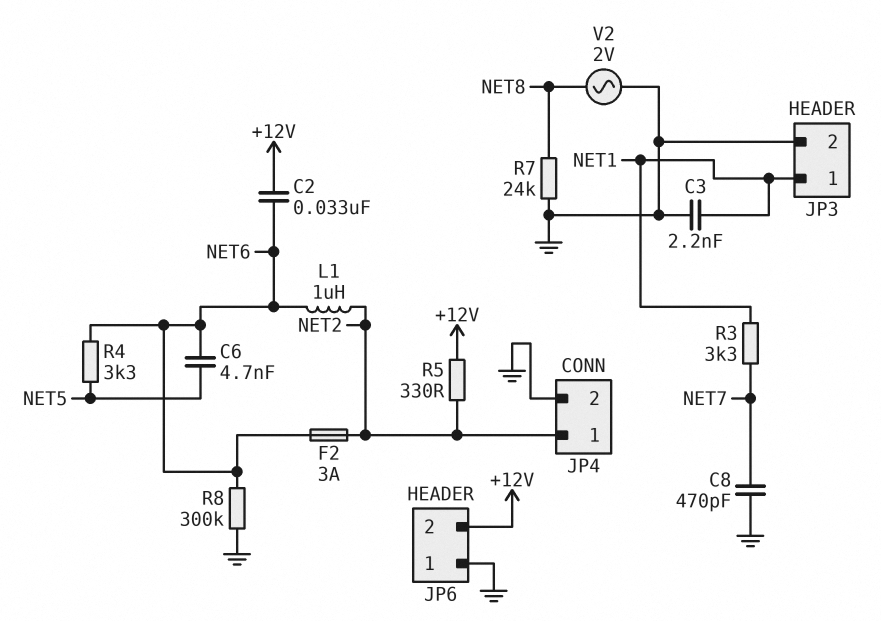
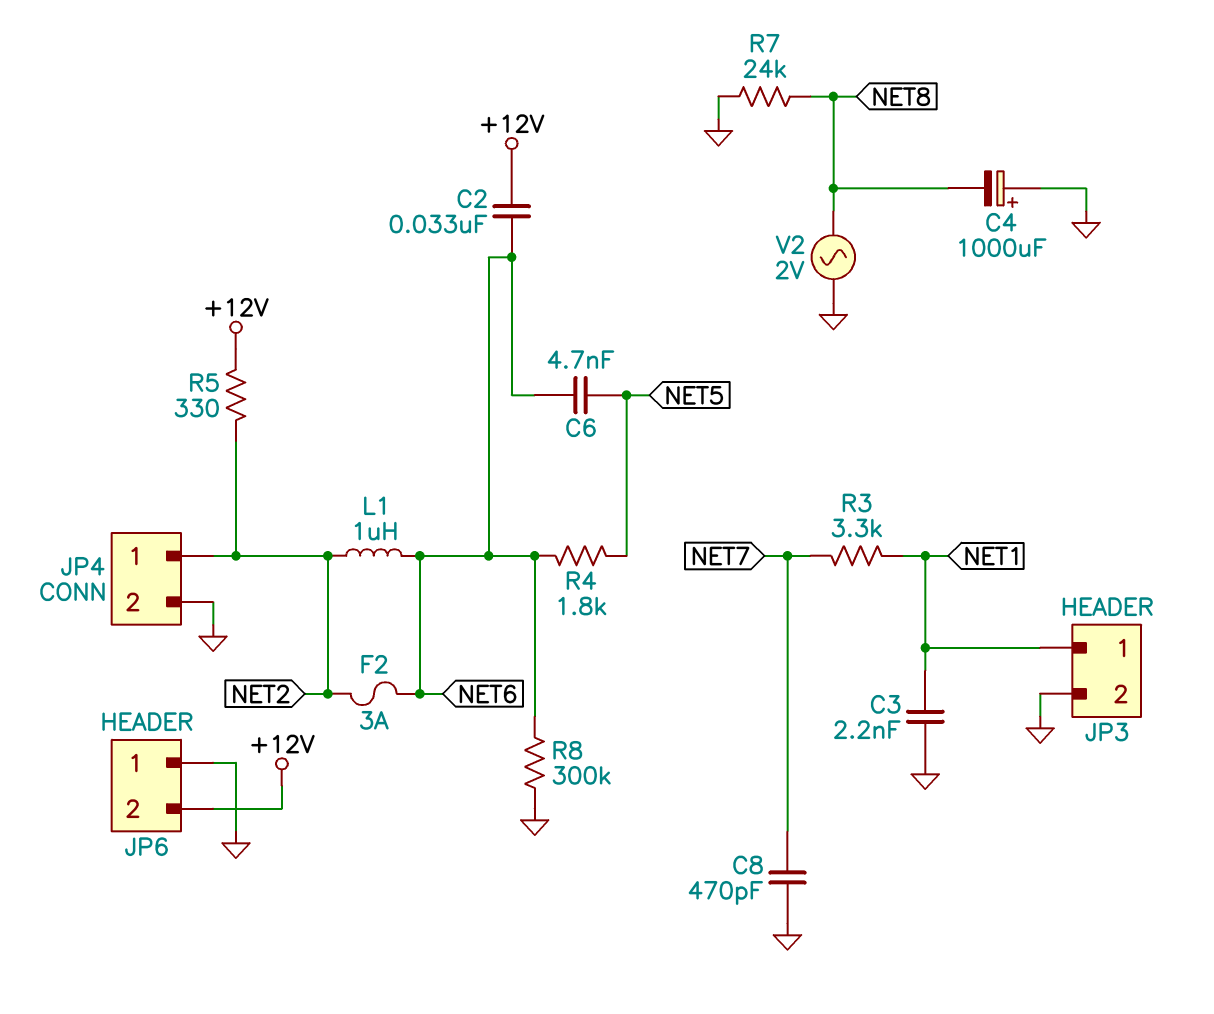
C4: none -> 1000uF (plus GND, minus NET8)
R4: 3.3k (NET5, NET6) -> 1.8k (NET5, NET6)

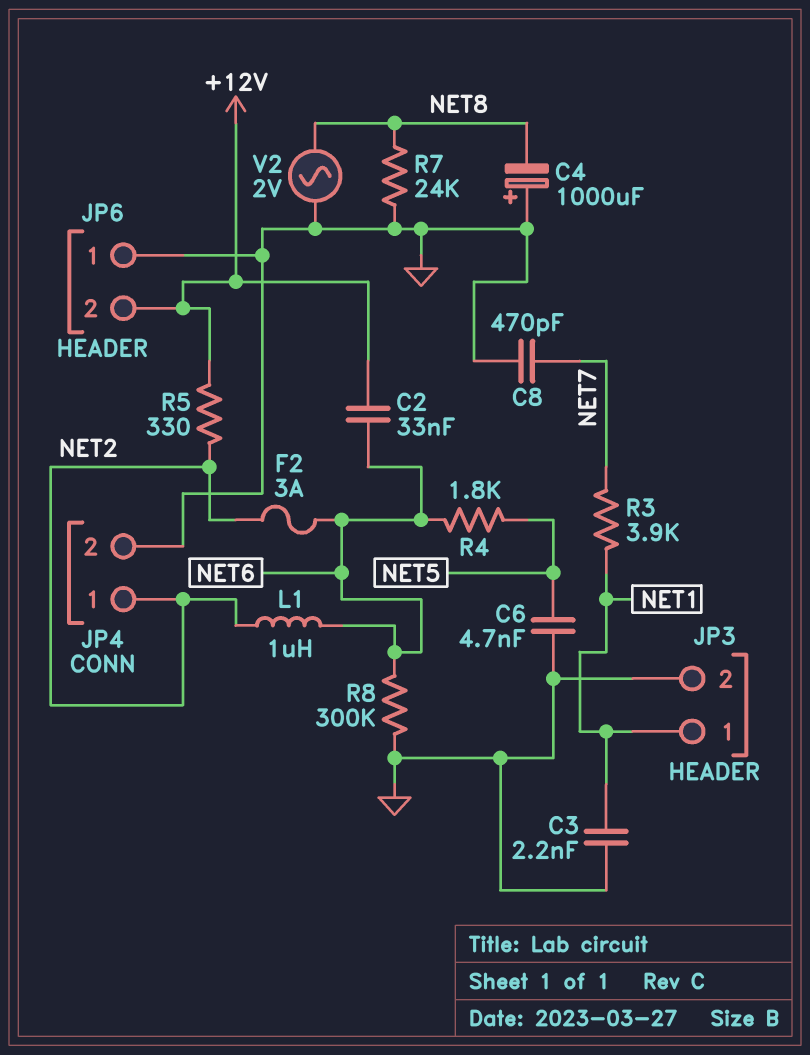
C6: 4.7nF (NET5, NET6) -> 4.7nF (GND, NET5)
R3: 3.3k (NET1, NET7) -> 3.9k (NET1, NET7)

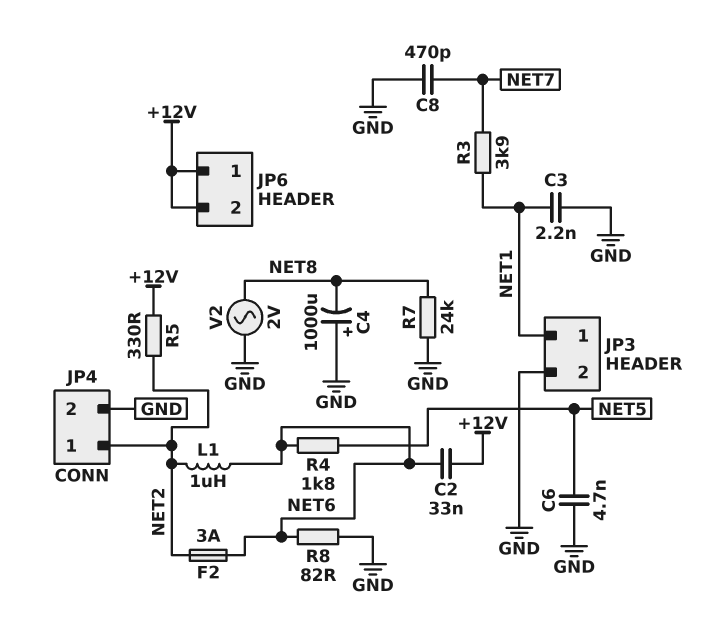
JP6 pin 1: GND -> +12V
R8: 300k (GND, NET6) -> 82 (GND, NET6)

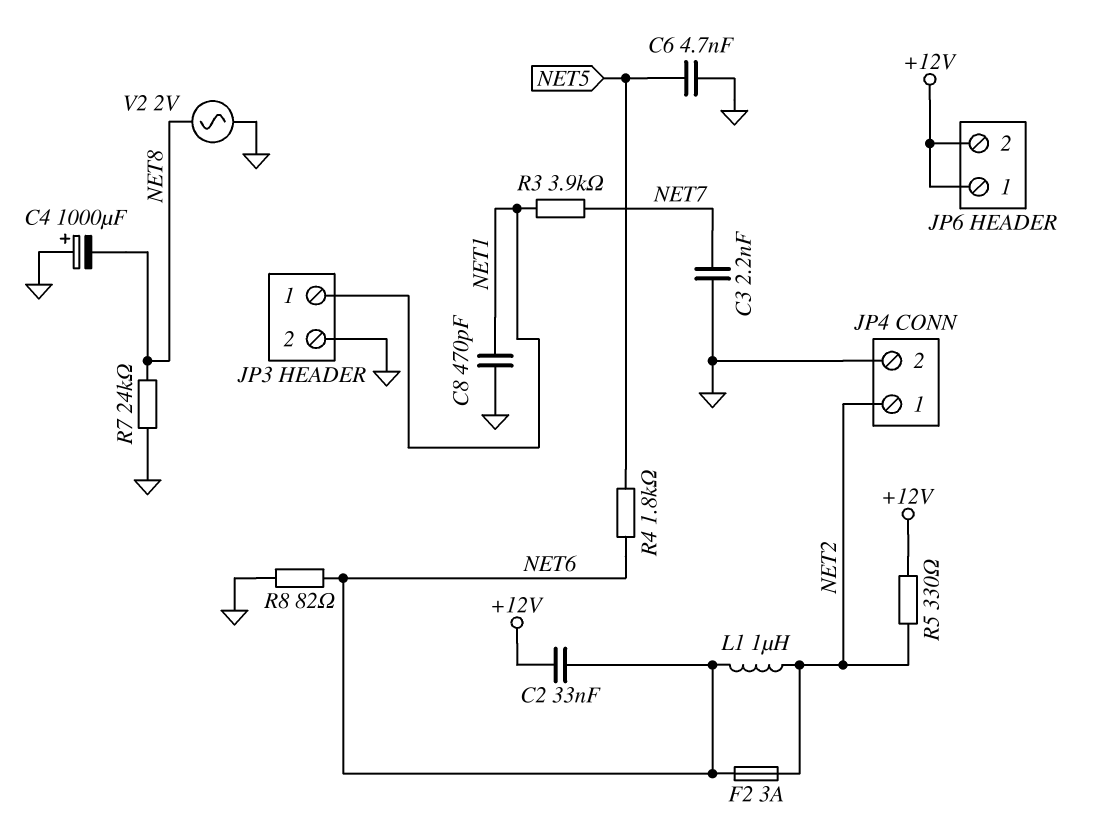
C3: 2.2nF (GND, NET1) -> 2.2nF (GND, NET7)
C8: 470pF (GND, NET7) -> 470pF (GND, NET1)

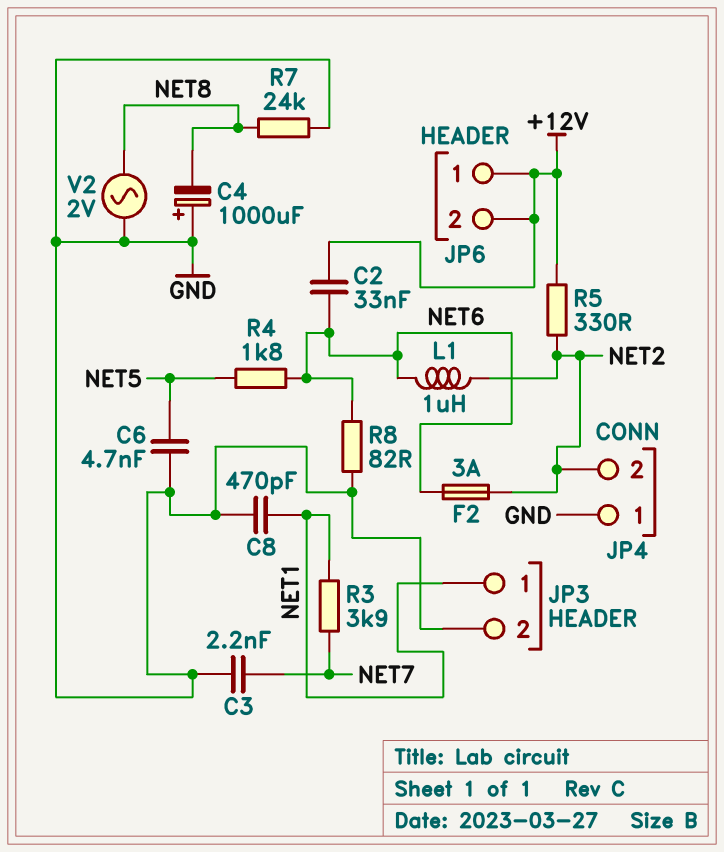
JP4 pin 1: NET2 -> GND
JP4 pin 2: GND -> NET2

